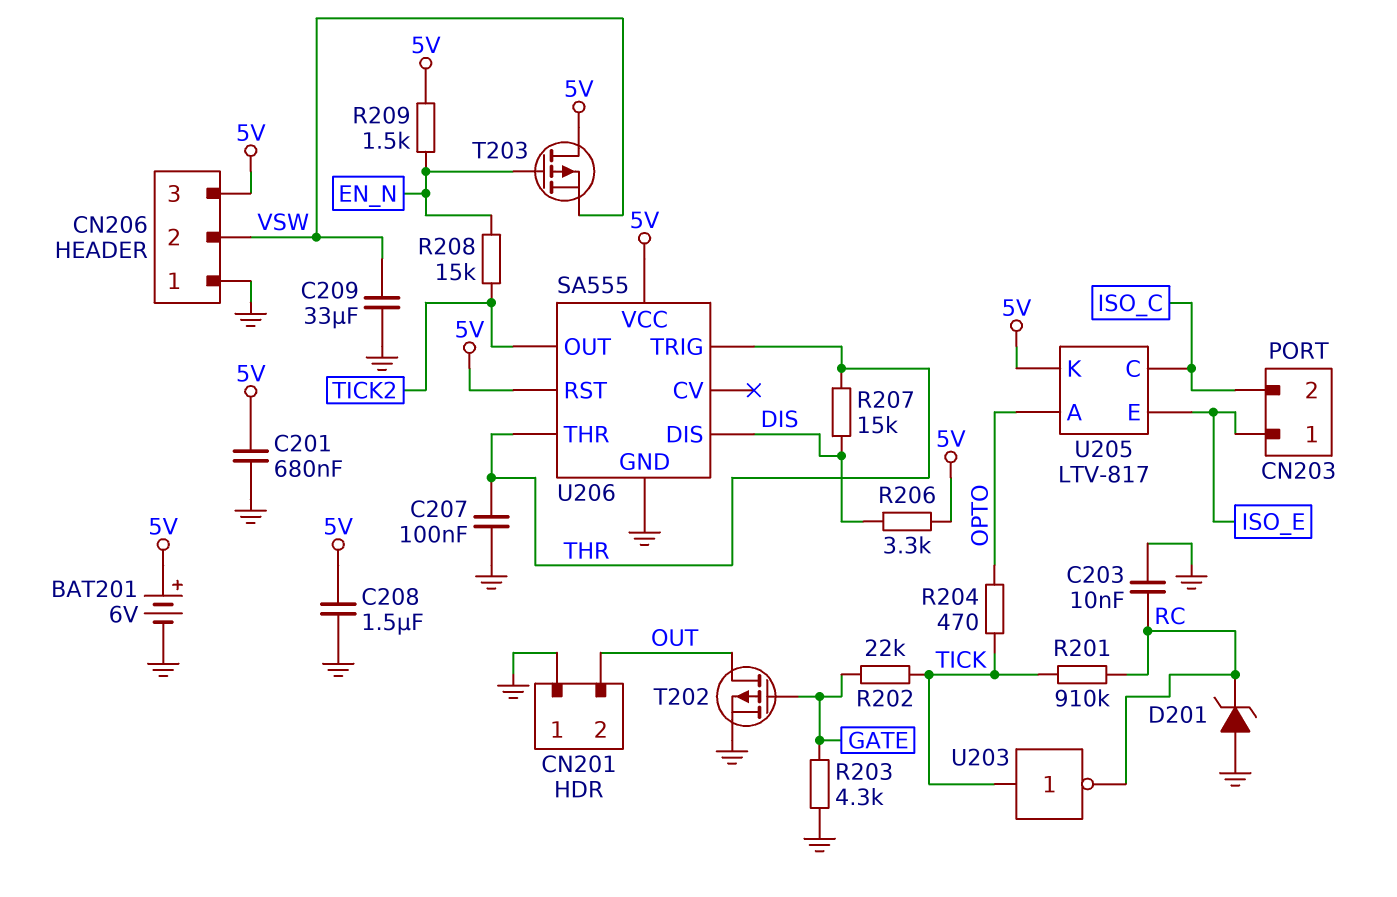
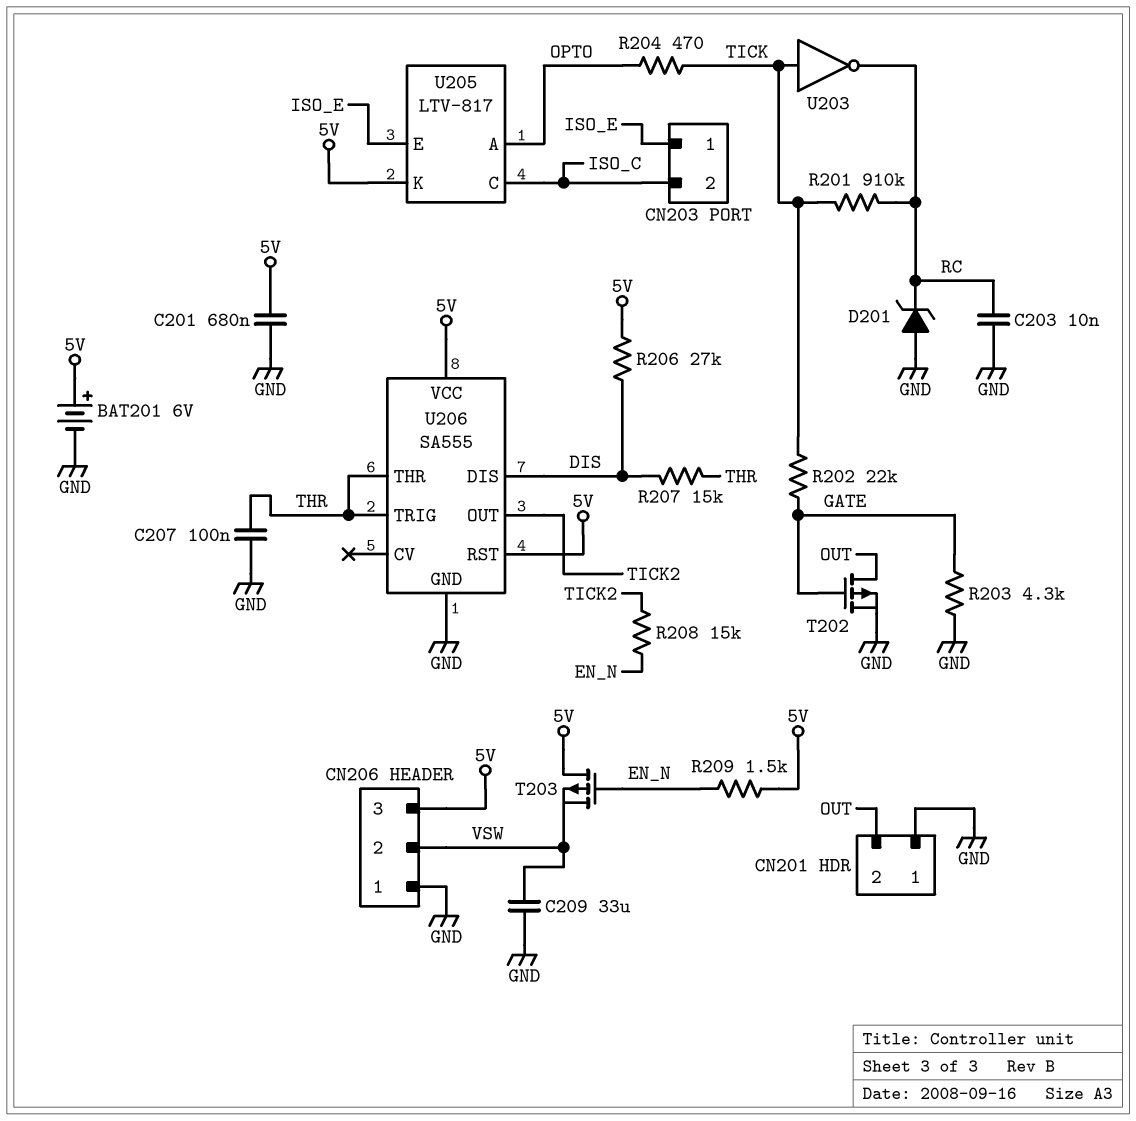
C208: 1.5uF (5V, GND) -> none
R206: 3.3k (5V, DIS) -> 27k (5V, DIS)

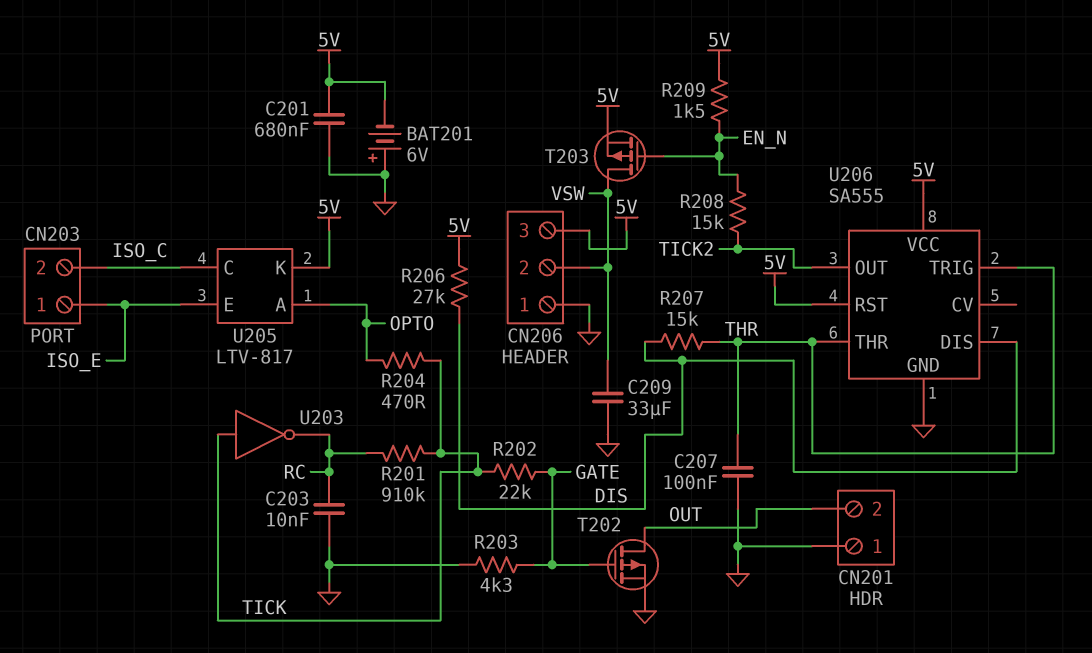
BAT201: 6V (plus 5V, minus GND) -> 6V (plus GND, minus 5V)
D201: zener (A GND, K RC) -> none
T203: PMOS (G EN_N, D 5V, S VSW) -> PMOS (G EN_N, D VSW, S 5V)

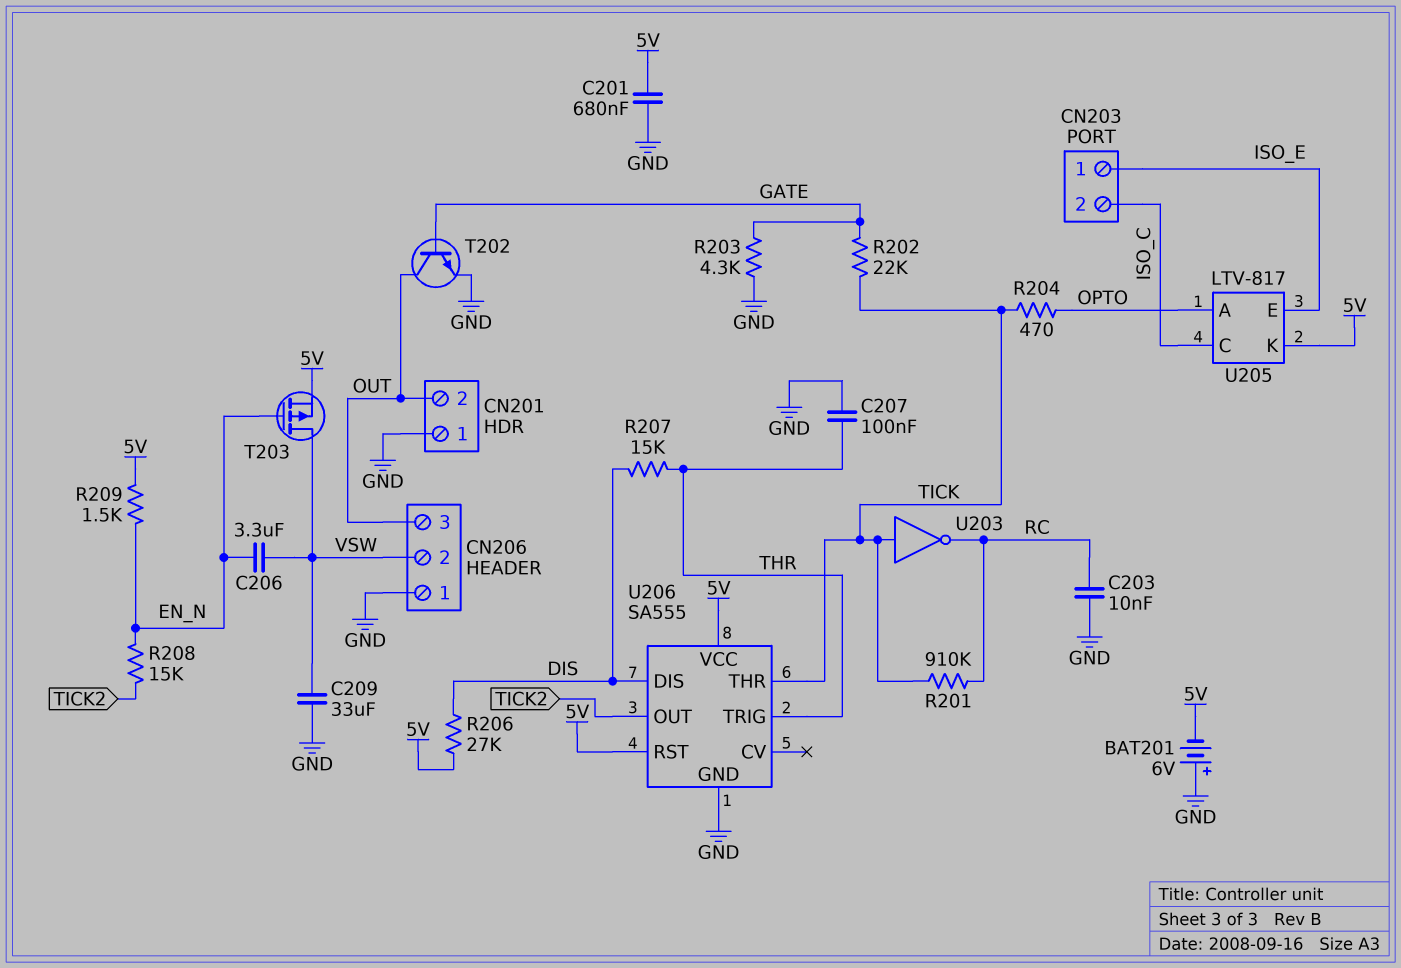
C206: none -> 3.3uF (EN_N, VSW)
CN206 pin 3: 5V -> OUT
T202: PMOS (G GATE, D OUT, S GND) -> NPN (B GATE, C OUT, E GND)
U206 pin THR: THR -> TICK

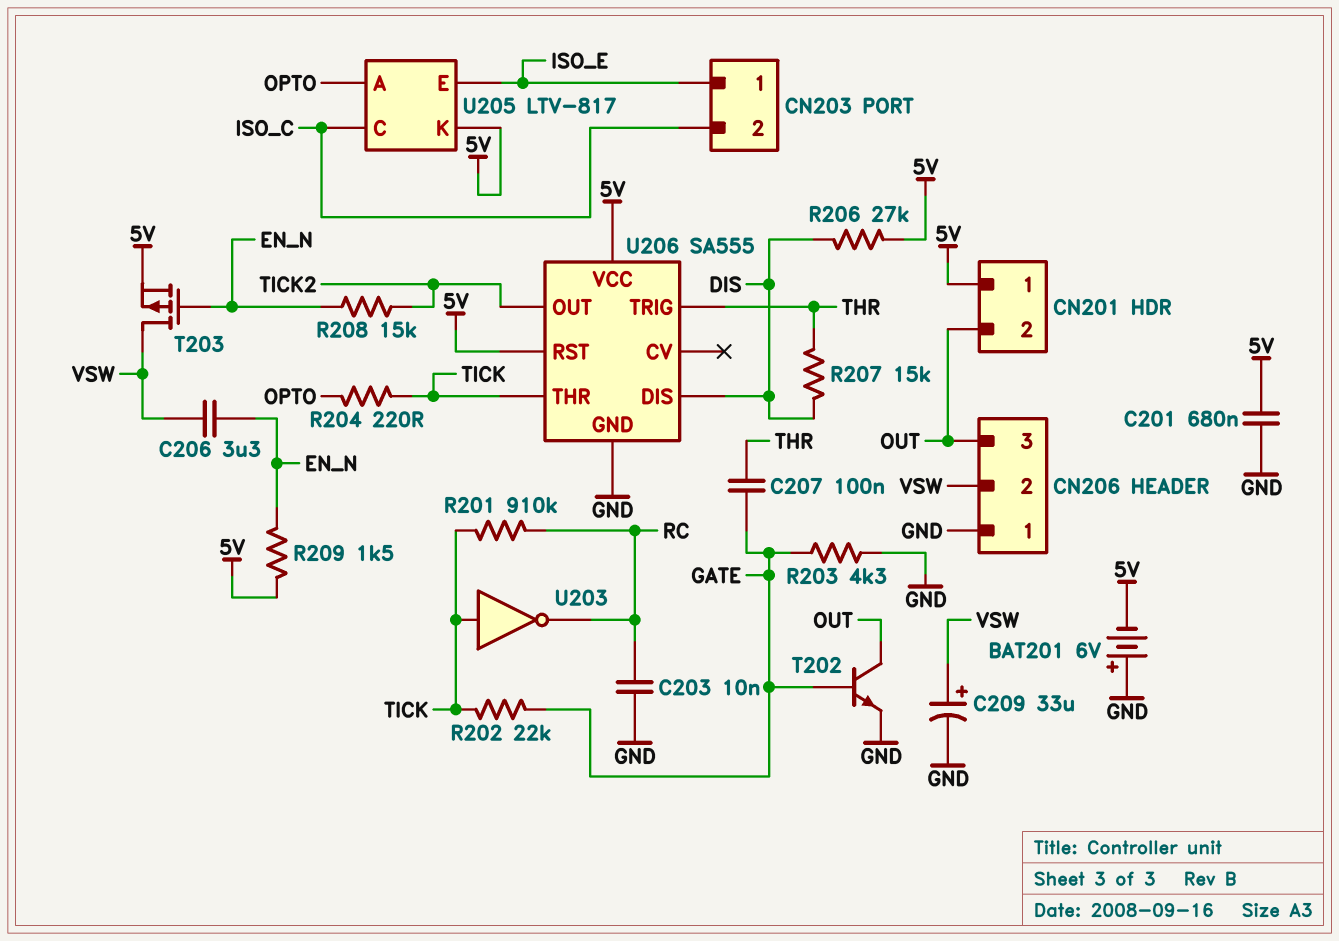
C207: 100nF (GND, THR) -> 100nF (GATE, THR)
C209: 33uF (GND, VSW) -> 33uF (plus VSW, minus GND)
CN201 pin 1: GND -> 5V
R204: 470 (OPTO, TICK) -> 220 (OPTO, TICK)

